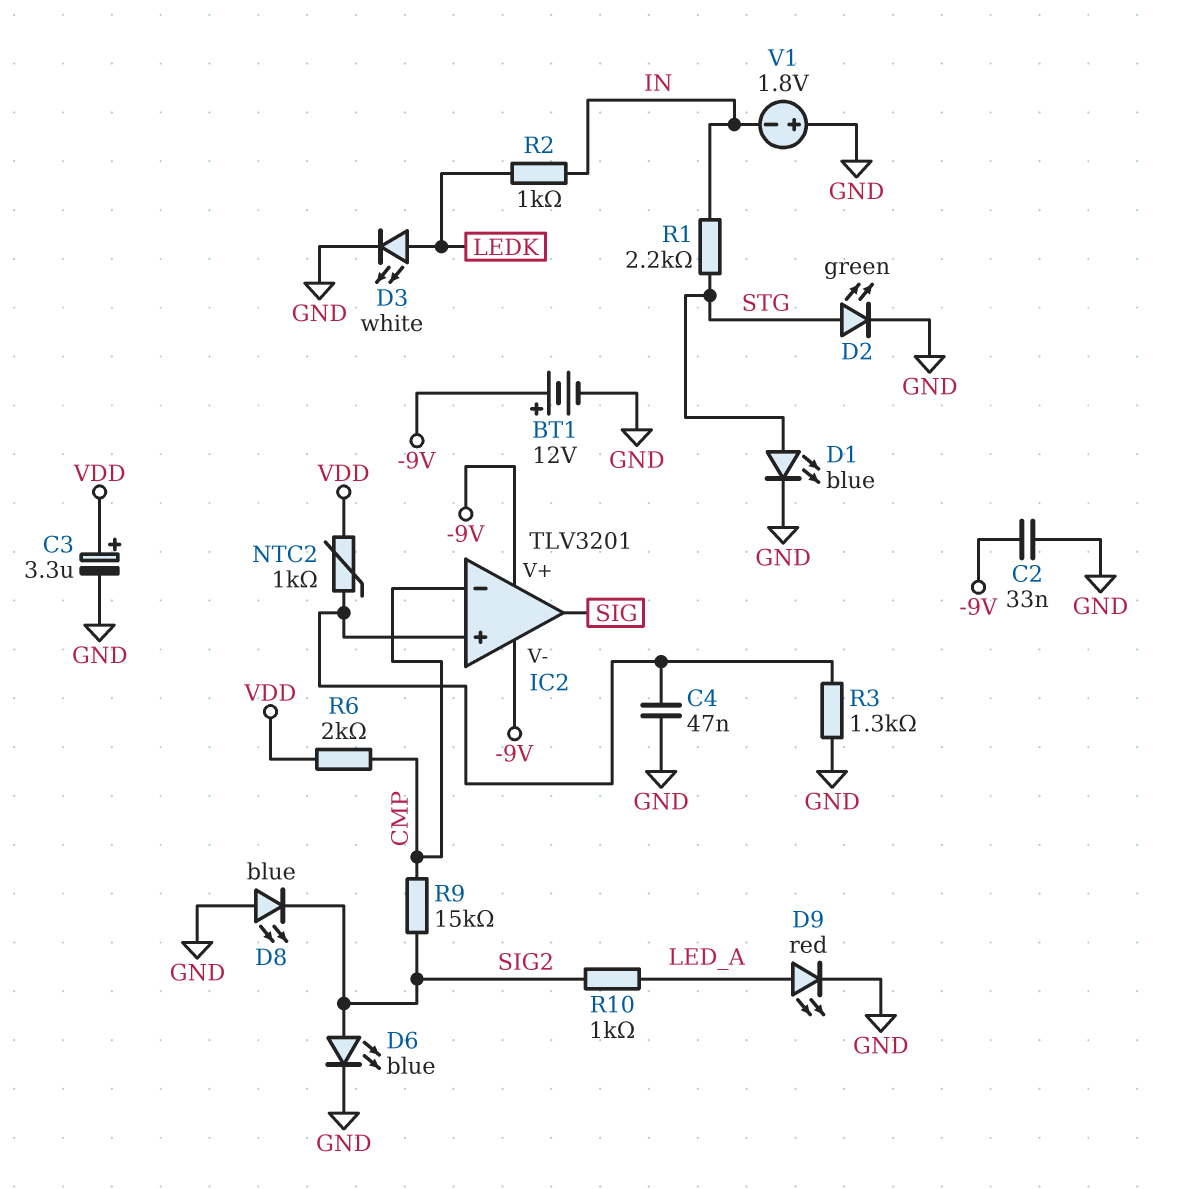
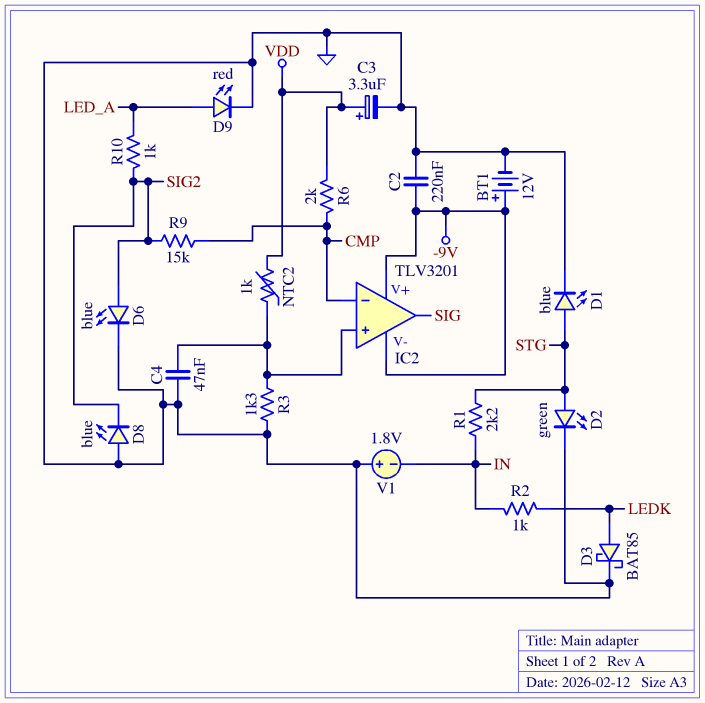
C2: 33nF (-9V, GND) -> 220nF (-9V, GND)
D3: LED white (A LEDK, K GND) -> schottky BAT85 (A LEDK, K GND)

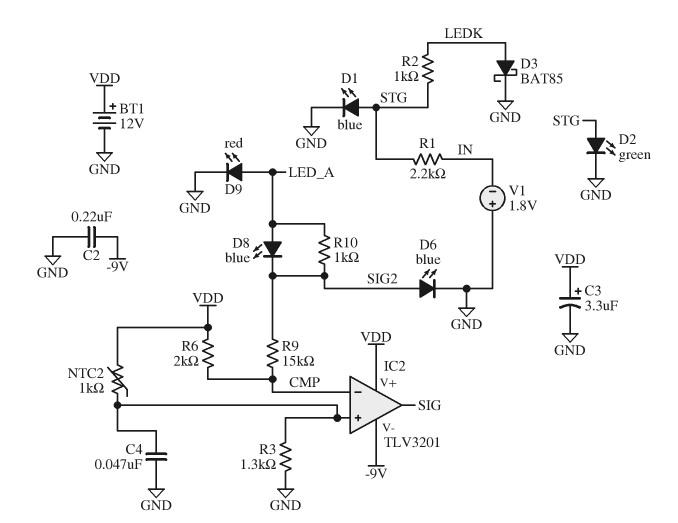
BT1: 12V (plus -9V, minus GND) -> 12V (plus VDD, minus GND)
D8: LED blue (A GND, K SIG2) -> LED blue (A LED_A, K SIG2)
IC2 pin V+: -9V -> VDD
R2: 1k (IN, LEDK) -> 1k (LEDK, STG)

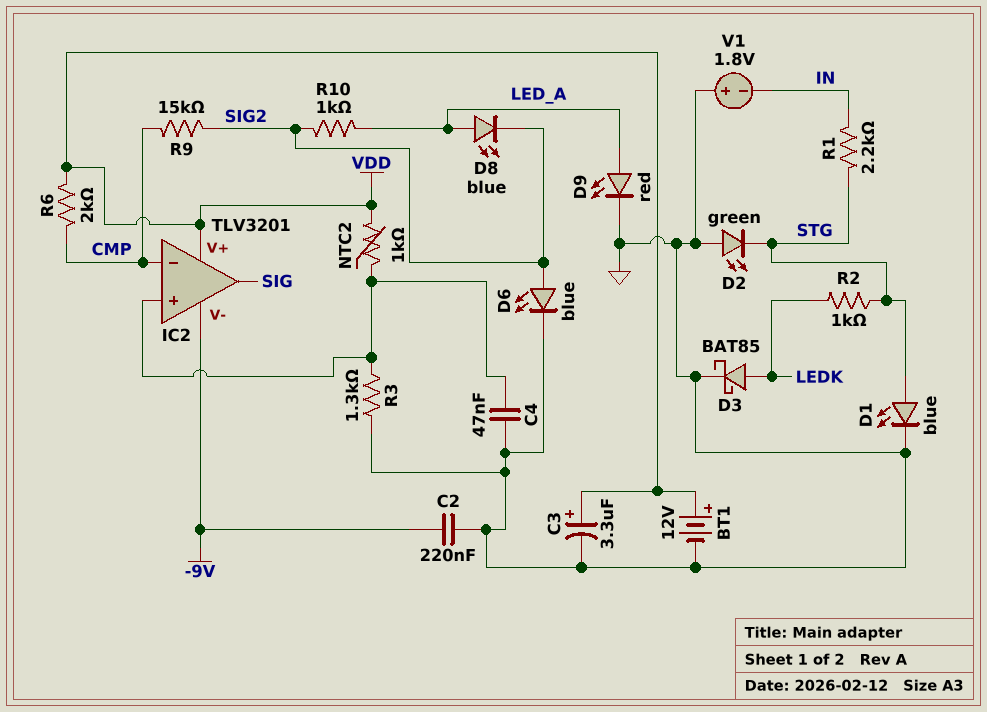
D2: LED green (A STG, K GND) -> LED green (A GND, K STG)

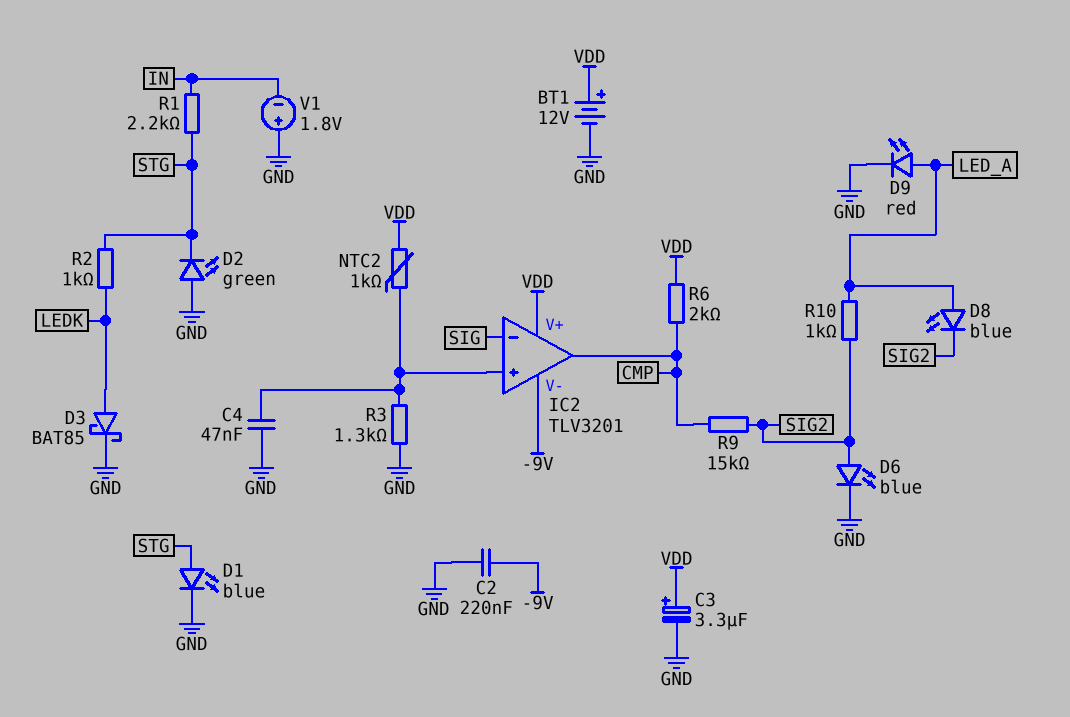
IC2 pin in-: CMP -> SIG
IC2 pin out: SIG -> CMP

